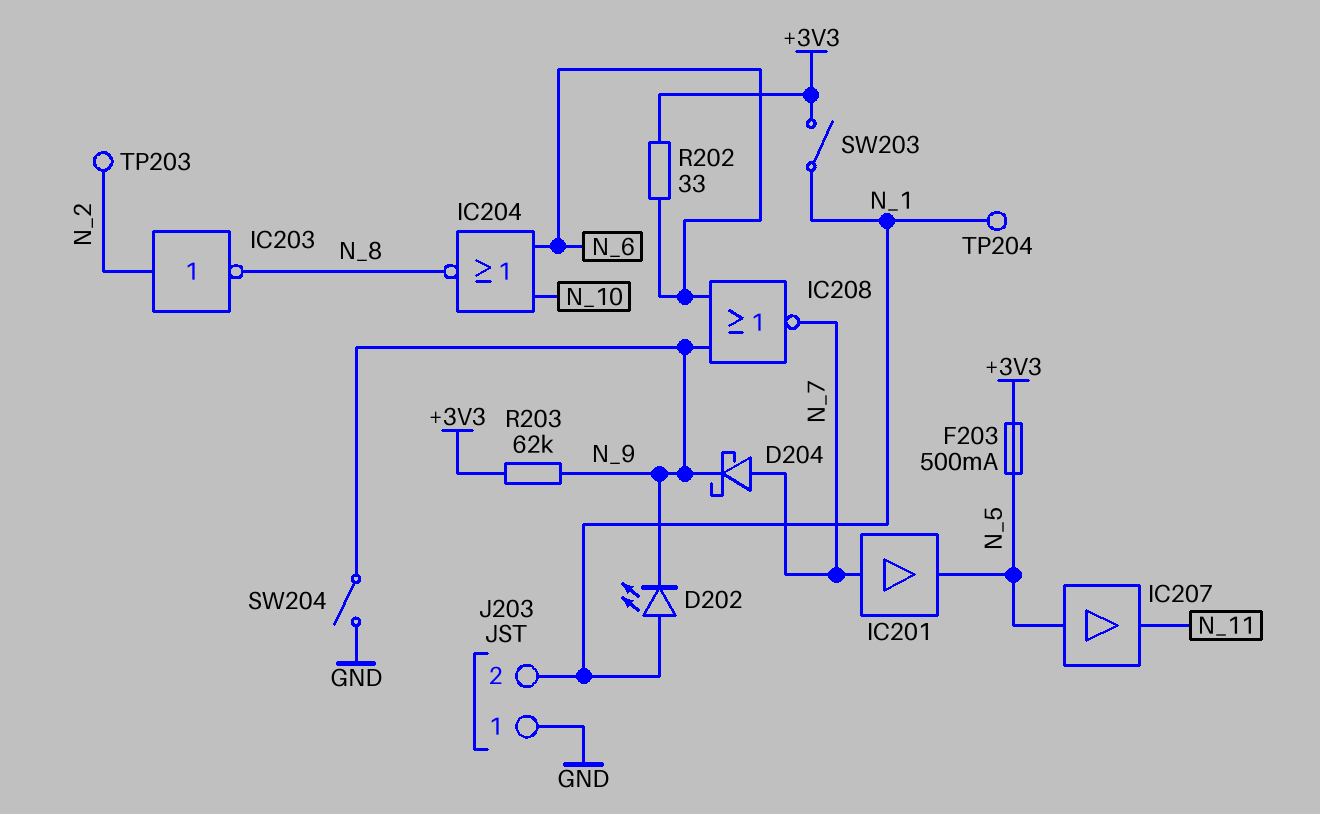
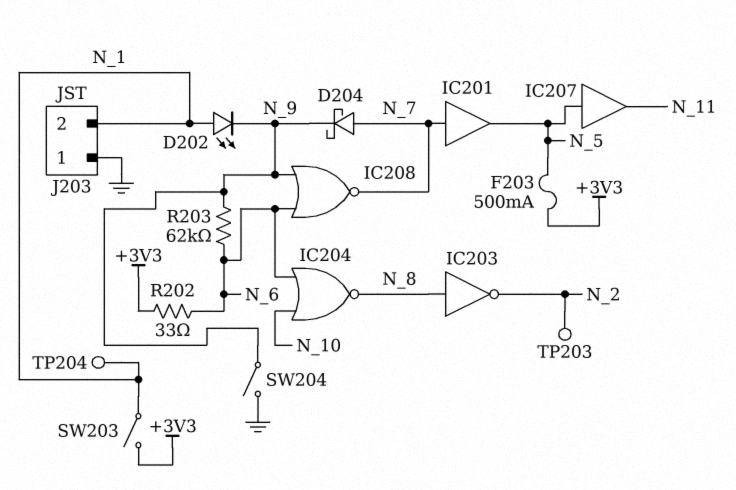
IC203: NOT (in N_2, out N_8) -> NOT (in N_8, out N_2)
R203: 62k (+3V3, N_9) -> 62k (N_6, N_9)

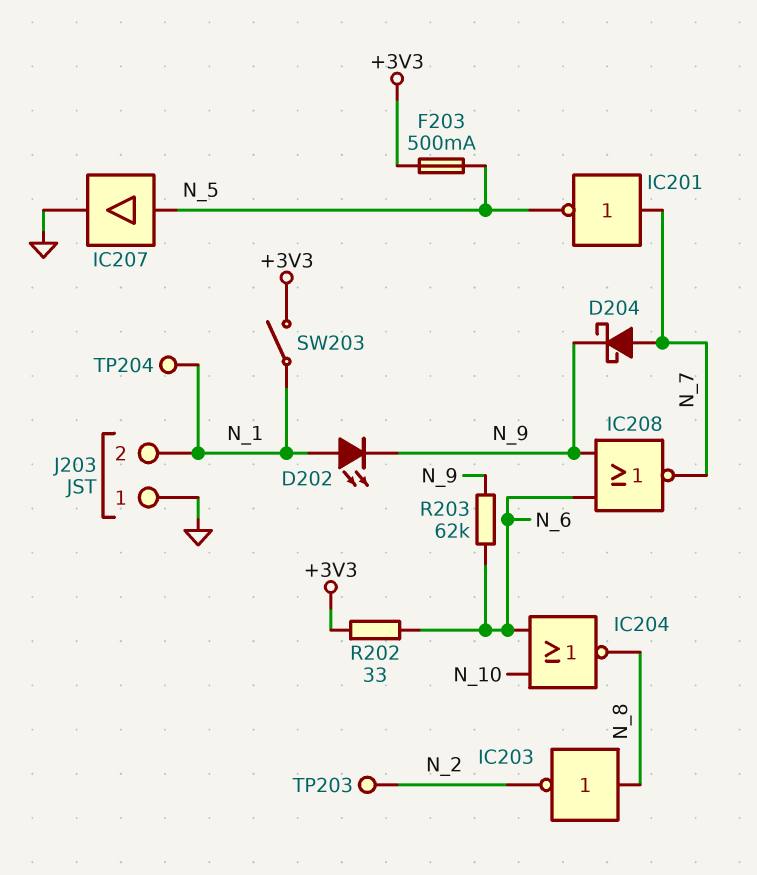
IC201: buffer (in N_7, out N_5) -> NOT (in N_7, out N_5)
IC207: buffer (in N_5, out N_11) -> buffer (in N_5, out GND)
SW204: switch (GND, N_9) -> none

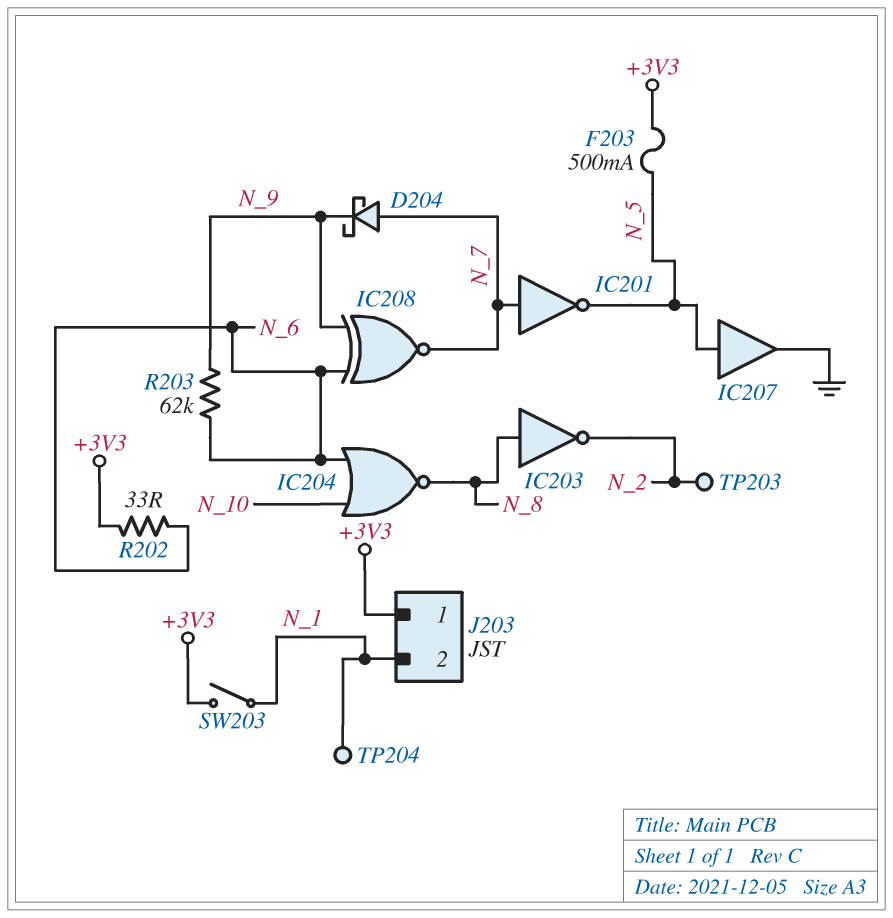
D202: LED (A N_1, K N_9) -> none
IC208: NOR (in N_6, in N_9, out N_7) -> XNOR (in N_6, in N_9, out N_7)
J203 pin 1: GND -> +3V3

